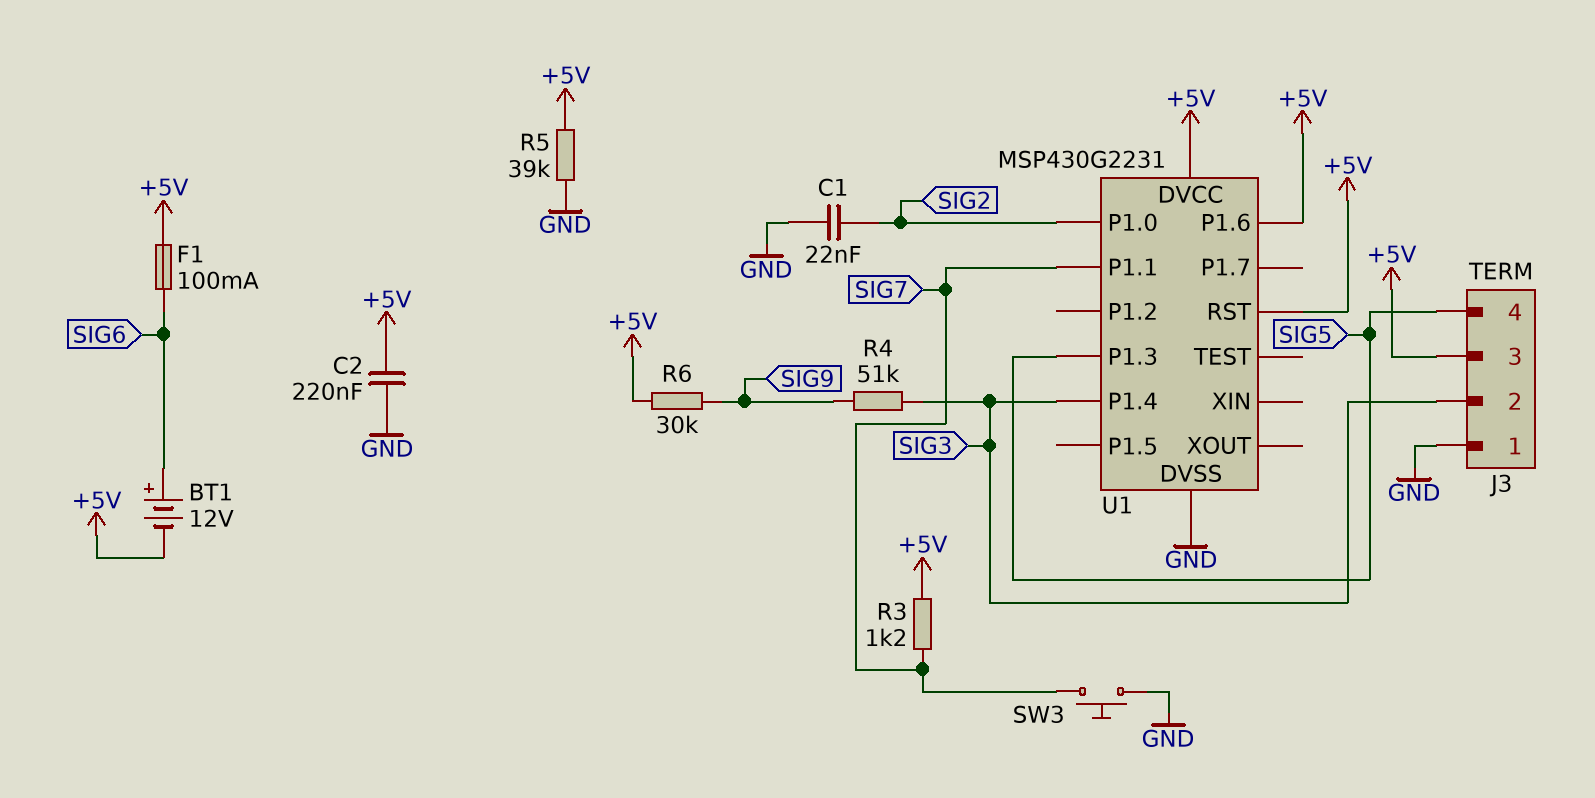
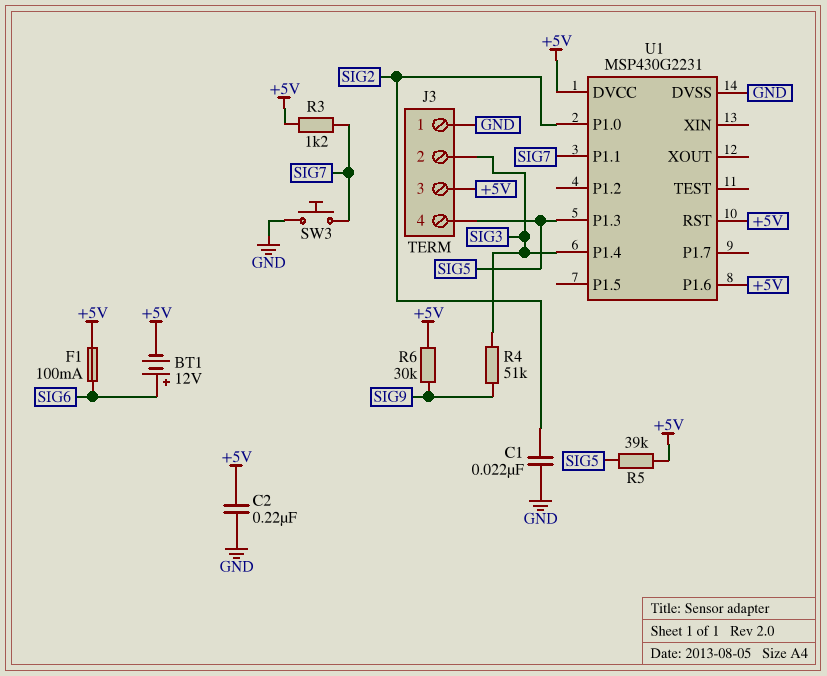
R5: 39k (+5V, GND) -> 39k (+5V, SIG5)

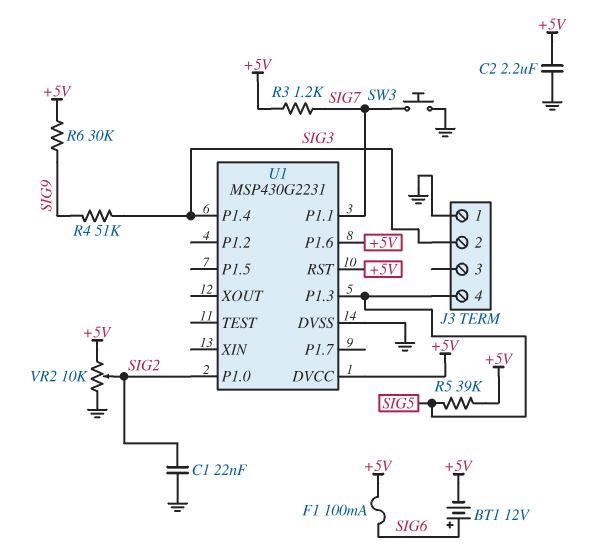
C2: 220nF (+5V, GND) -> 2.2uF (+5V, GND)
J3 pin 3: +5V -> none
VR2: none -> 10k (+5V, GND, wiper SIG2)

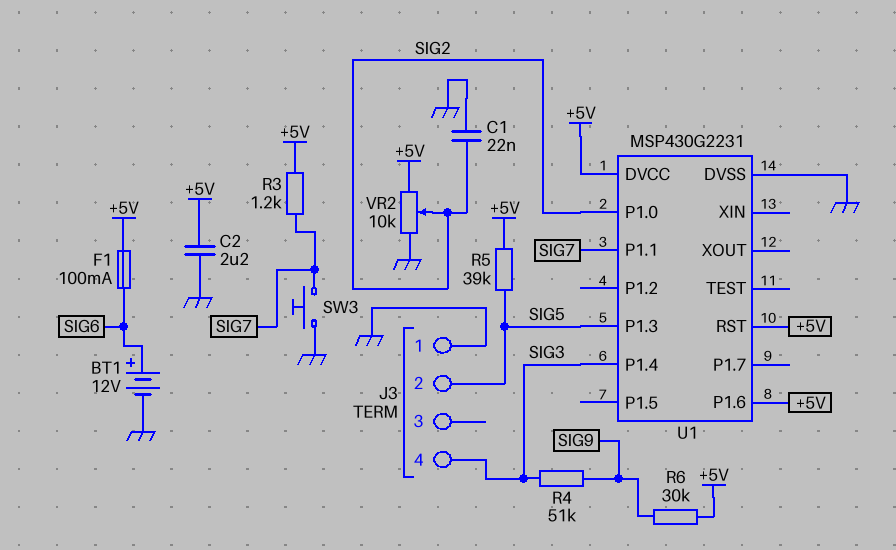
BT1: 12V (plus SIG6, minus +5V) -> 12V (plus SIG6, minus GND)
J3 pin 2: SIG3 -> SIG5
J3 pin 4: SIG5 -> SIG3

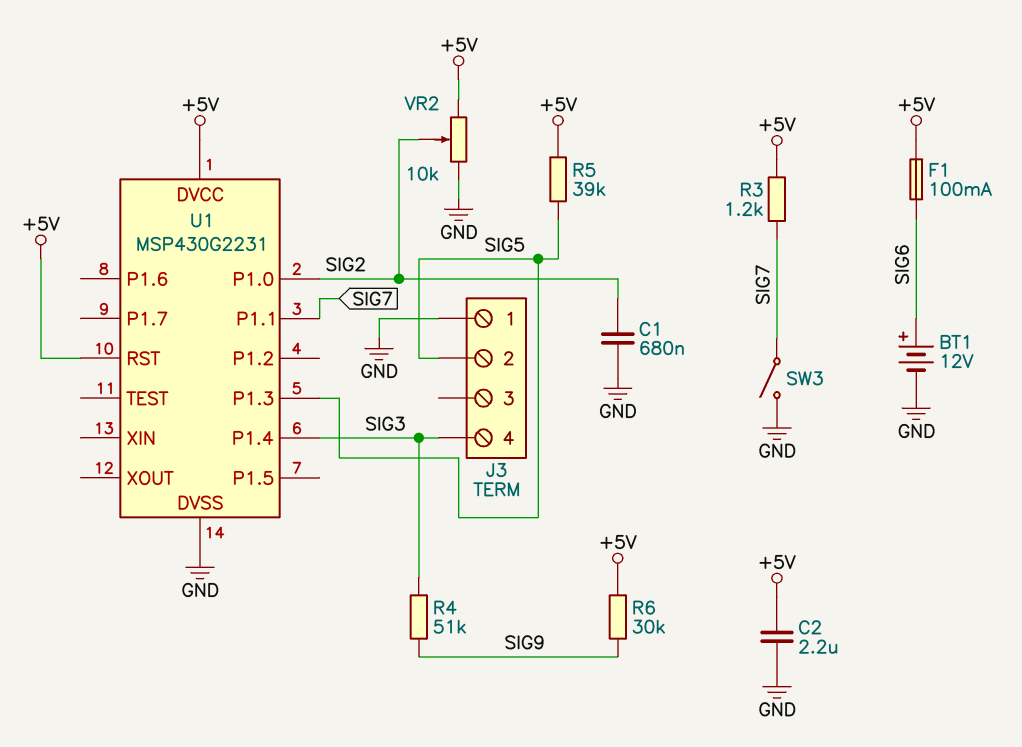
C1: 22nF (GND, SIG2) -> 680nF (GND, SIG2)
SW3: button (GND, SIG7) -> switch (GND, SIG7)
U1 pin P1.6: +5V -> none

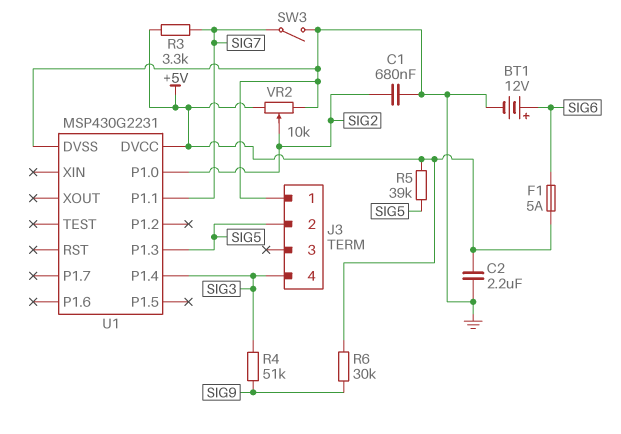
F1: 100mA (+5V, SIG6) -> 5A (+5V, SIG6)
R3: 1.2k (+5V, SIG7) -> 3.3k (+5V, SIG7)
U1 pin RST: +5V -> none

